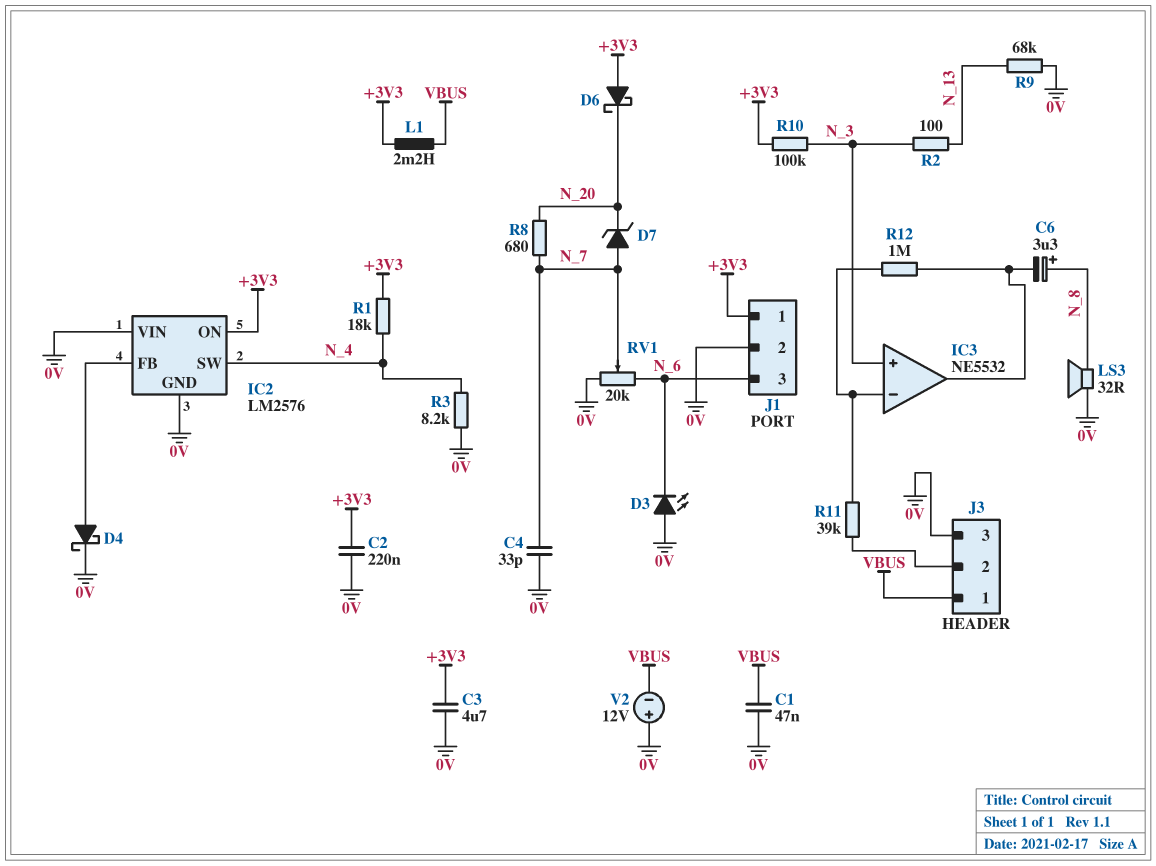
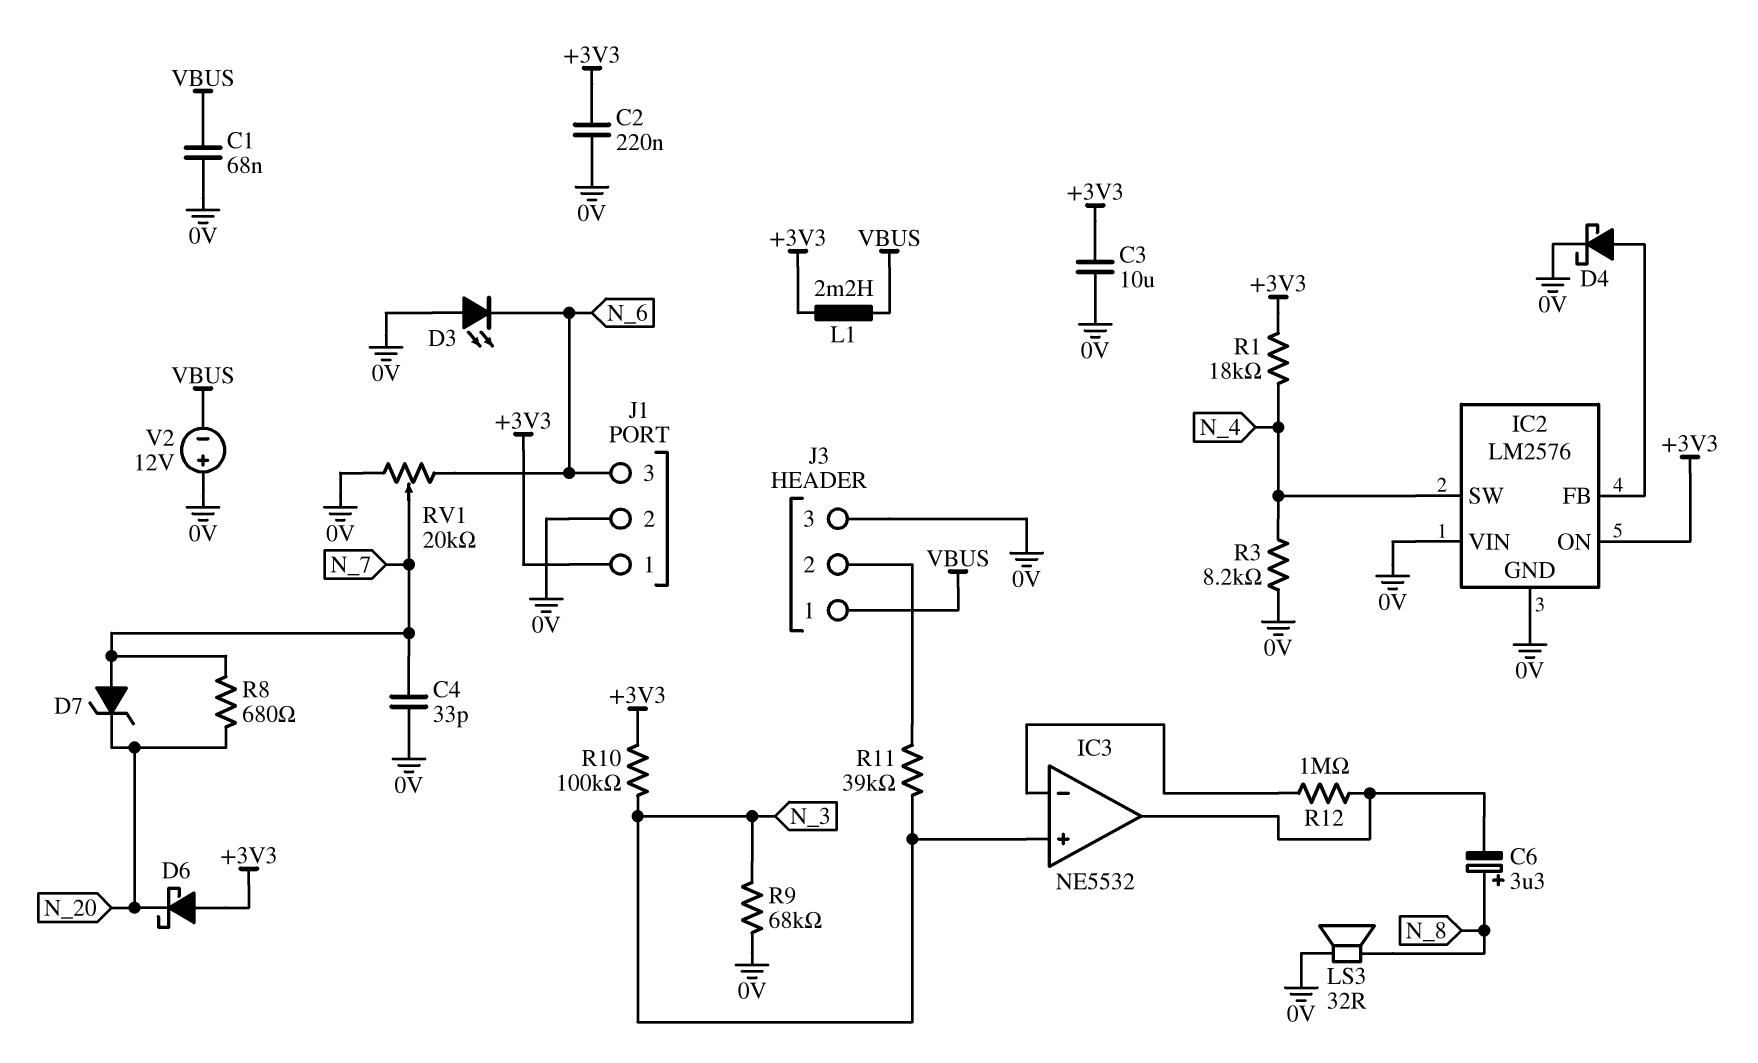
C1: 47nF (0V, VBUS) -> 68nF (0V, VBUS)
C3: 4.7uF (+3V3, 0V) -> 10uF (+3V3, 0V)
R2: 100 (N_3, N_13) -> none
R9: 68k (0V, N_13) -> 68k (0V, N_3)
R11: 39k (IC3/in-, J3/2) -> 39k (J3/2, N_3)

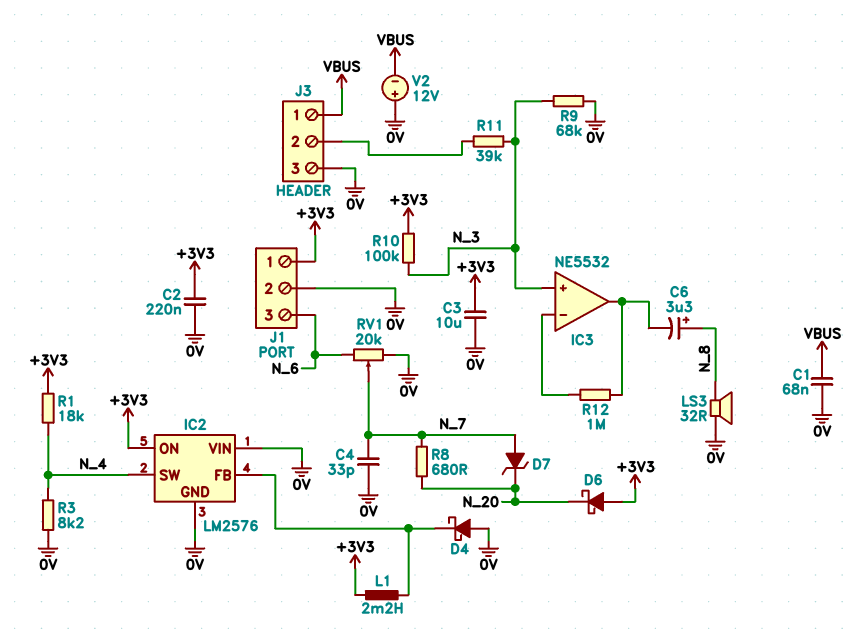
D3: LED (A 0V, K N_6) -> none
D4: schottky (A IC2/FB, K 0V) -> schottky (A 0V, K IC2/FB)
L1: 2.2mH (+3V3, VBUS) -> 2.2mH (+3V3, IC2/FB)

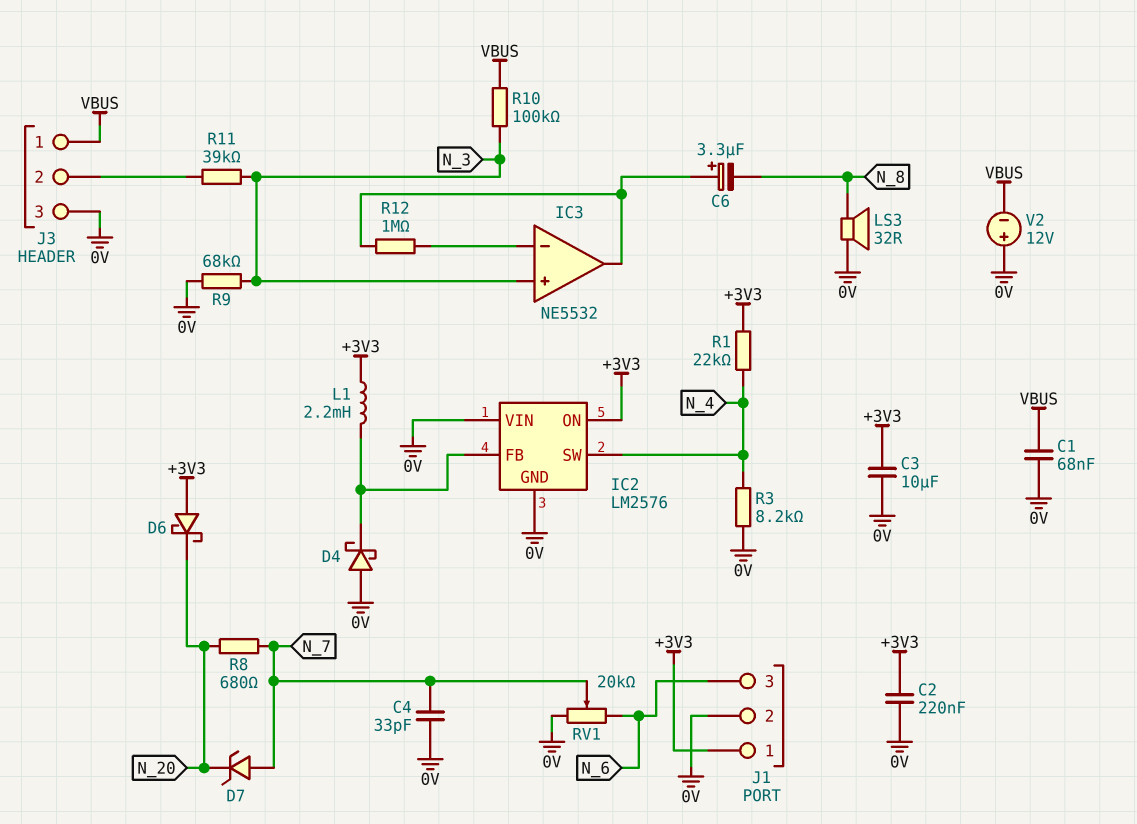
C6: 3.3uF (plus N_8, minus IC3/out) -> 3.3uF (plus IC3/out, minus N_8)
R1: 18k (+3V3, N_4) -> 22k (+3V3, N_4)
R10: 100k (+3V3, N_3) -> 100k (N_3, VBUS)

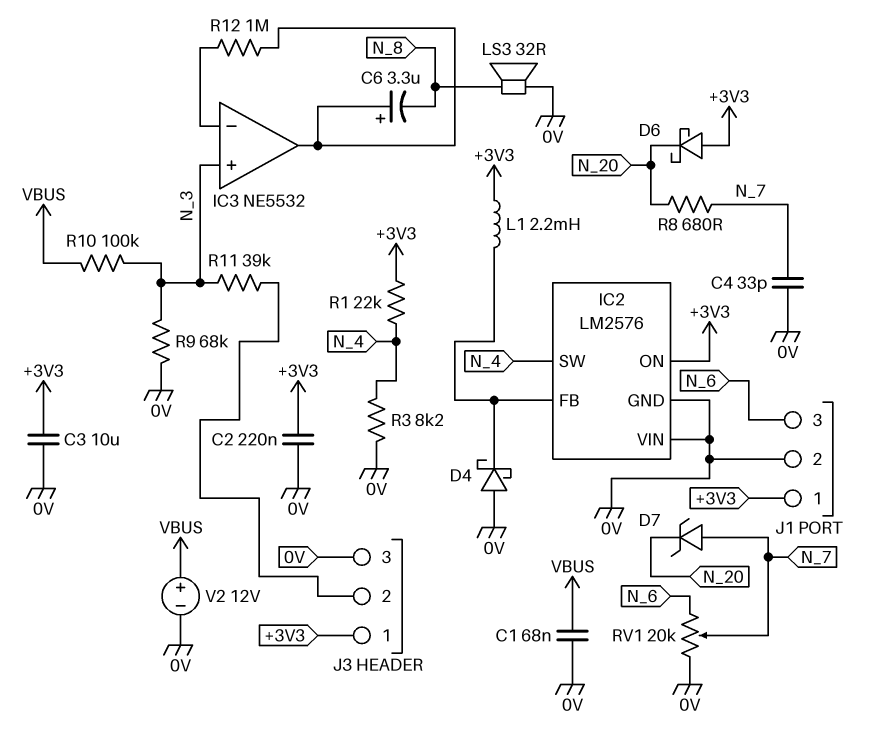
J3 pin 1: VBUS -> +3V3
V2: 12V (plus 0V, minus VBUS) -> 12V (plus VBUS, minus 0V)

